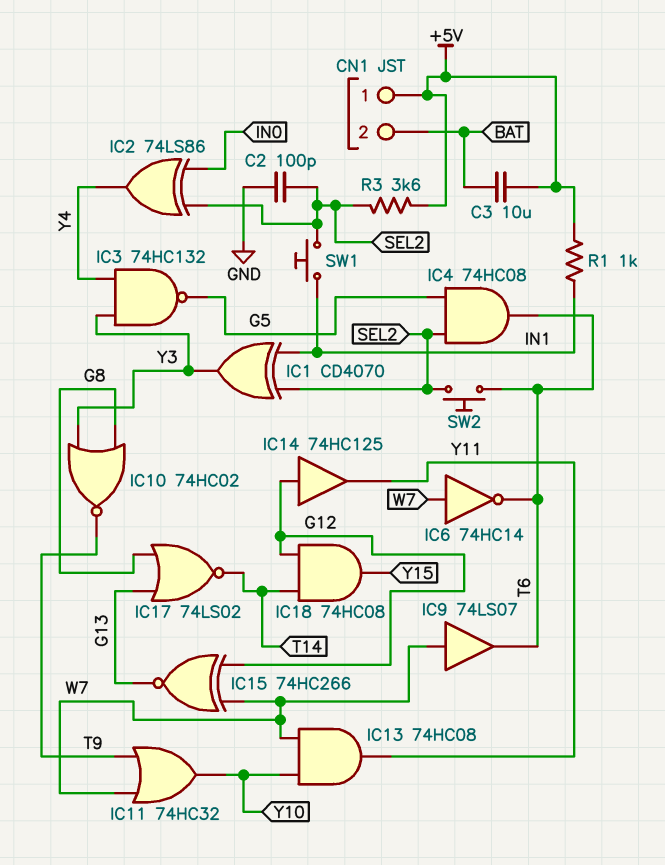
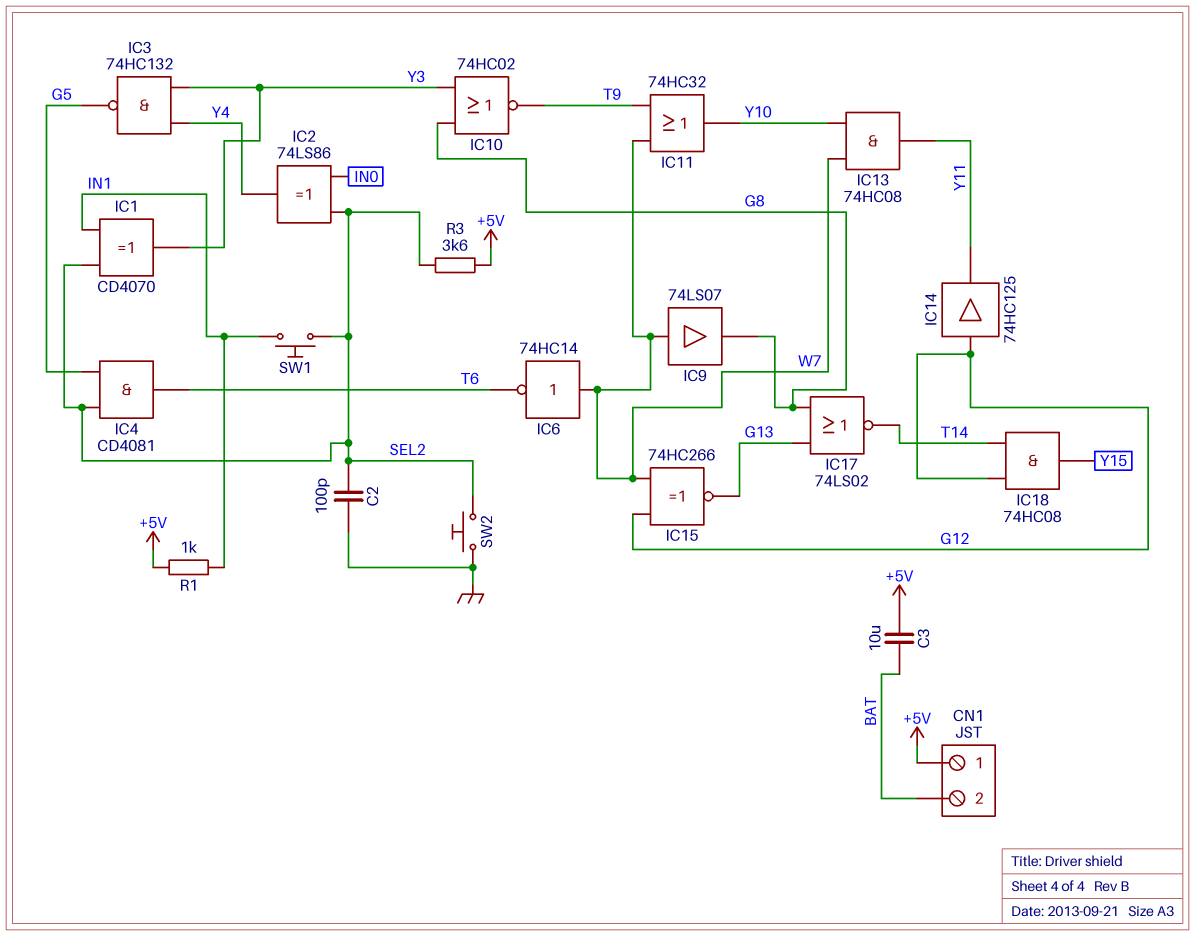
IC4: AND 74HC08 (in G5, in SEL2, out T6) -> AND CD4081 (in G5, in SEL2, out T6)
IC9: buffer 74LS07 (in W7, out T6) -> buffer 74LS07 (in W7, out G8)
SW2: button (SEL2, T6) -> button (GND, SEL2)

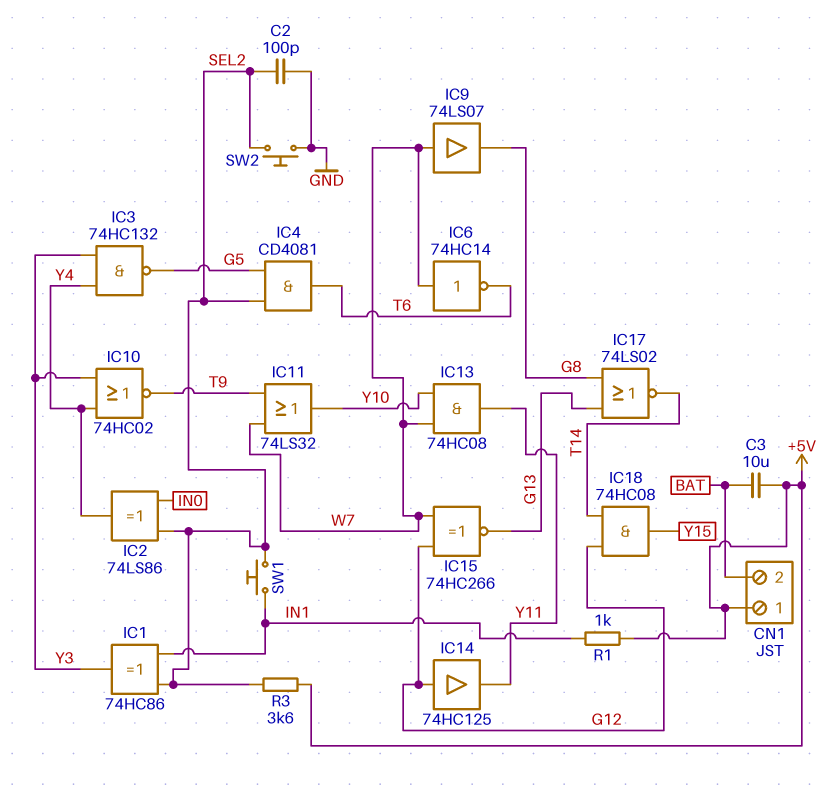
IC1: XOR CD4070 (in IN1, in SEL2, out Y3) -> XOR 74HC86 (in IN1, in SEL2, out Y3)
IC10: NOR 74HC02 (in G8, in Y3, out T9) -> NOR 74HC02 (in Y3, in Y4, out T9)
IC11: OR 74HC32 (in T9, in W7, out Y10) -> OR 74LS32 (in T9, in W7, out Y10)

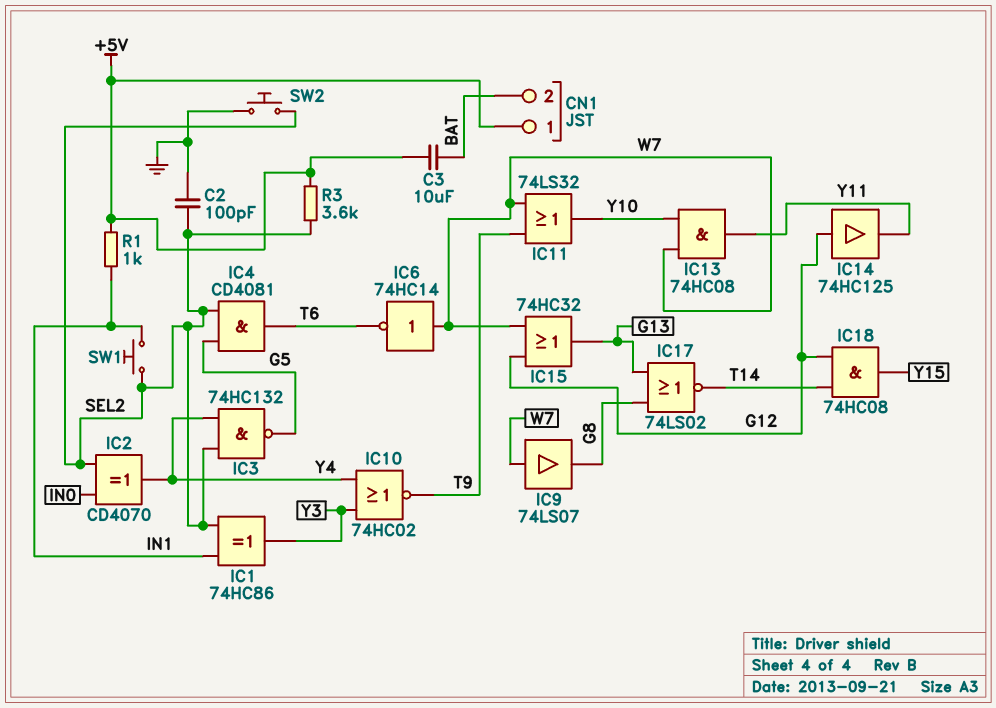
IC2: XOR 74LS86 (in IN0, in SEL2, out Y4) -> XOR CD4070 (in IN0, in SEL2, out Y4)
IC3: NAND 74HC132 (in Y3, in Y4, out G5) -> NAND 74HC132 (in SEL2, in Y4, out G5)
IC15: XNOR 74HC266 (in G12, in W7, out G13) -> OR 74HC32 (in G12, in W7, out G13)

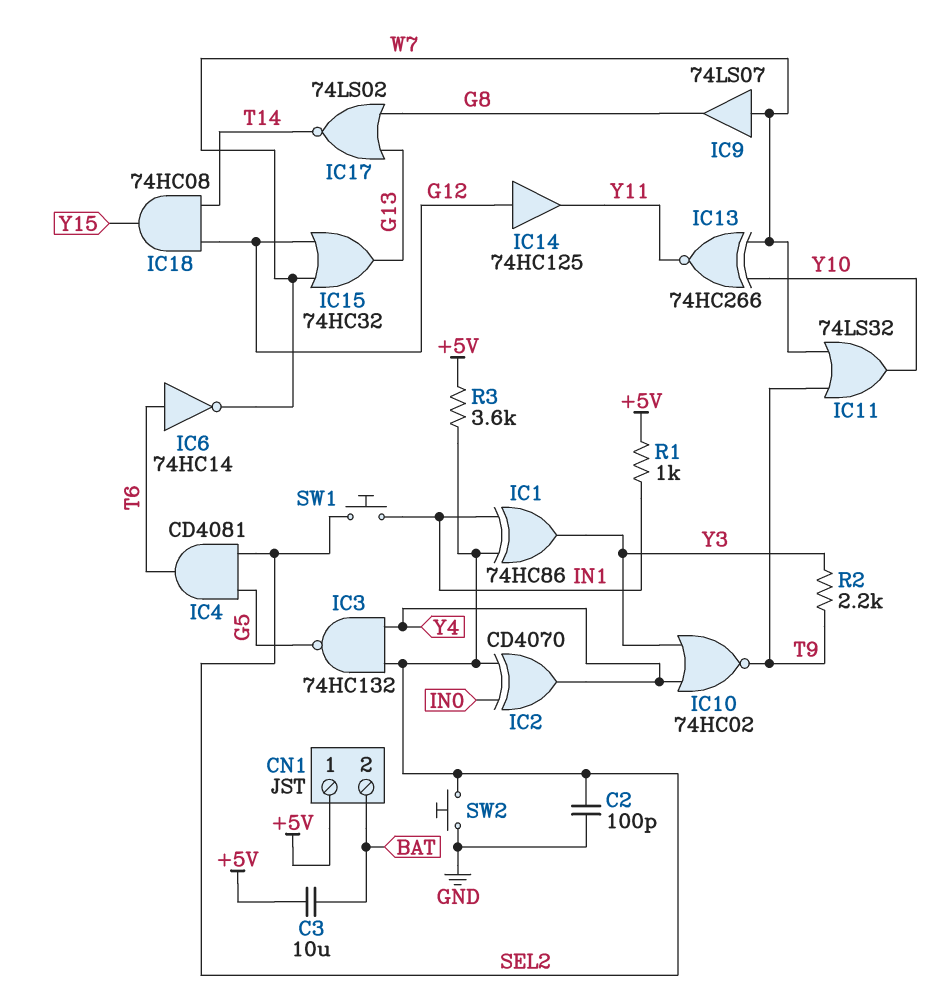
IC6: NOT 74HC14 (in W7, out T6) -> NOT 74HC14 (in T6, out W7)
IC13: AND 74HC08 (in W7, in Y10, out Y11) -> XNOR 74HC266 (in W7, in Y10, out Y11)
R2: none -> 2.2k (T9, Y3)

